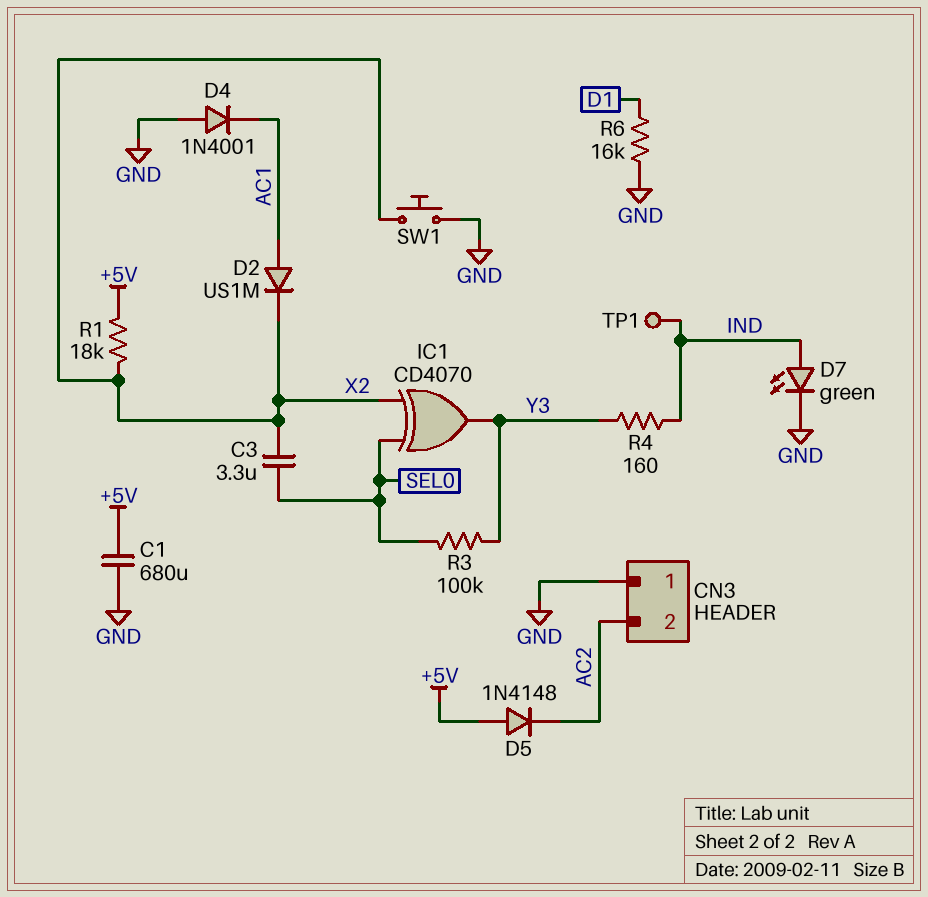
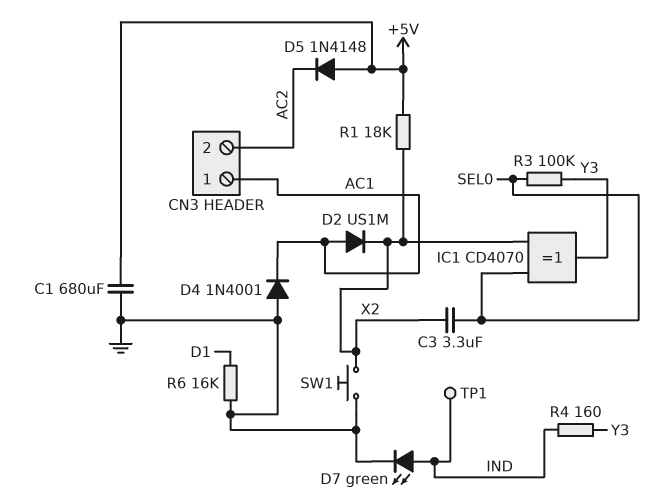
CN3 pin 1: GND -> AC1

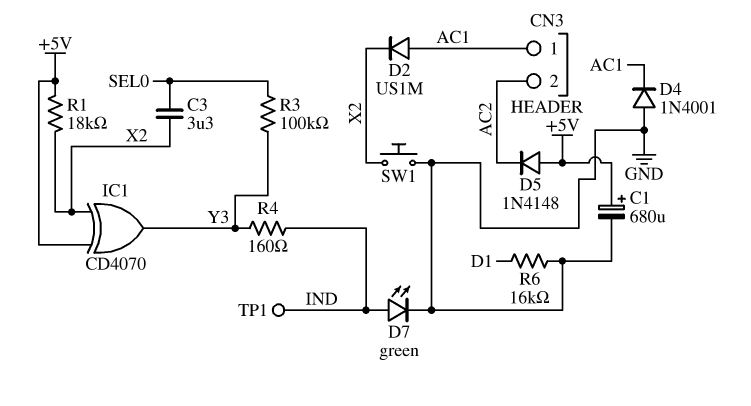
C1: 680uF (+5V, GND) -> 680uF (plus +5V, minus GND)
IC1: XOR CD4070 (in SEL0, in X2, out Y3) -> XOR CD4070 (in +5V, in X2, out Y3)

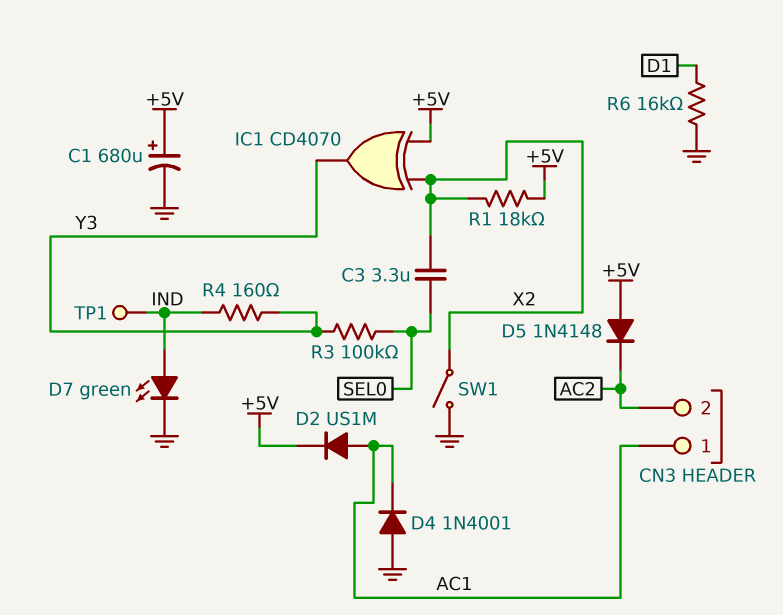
D2: diode US1M (A AC1, K X2) -> diode US1M (A AC1, K +5V)
SW1: button (GND, X2) -> switch (GND, X2)

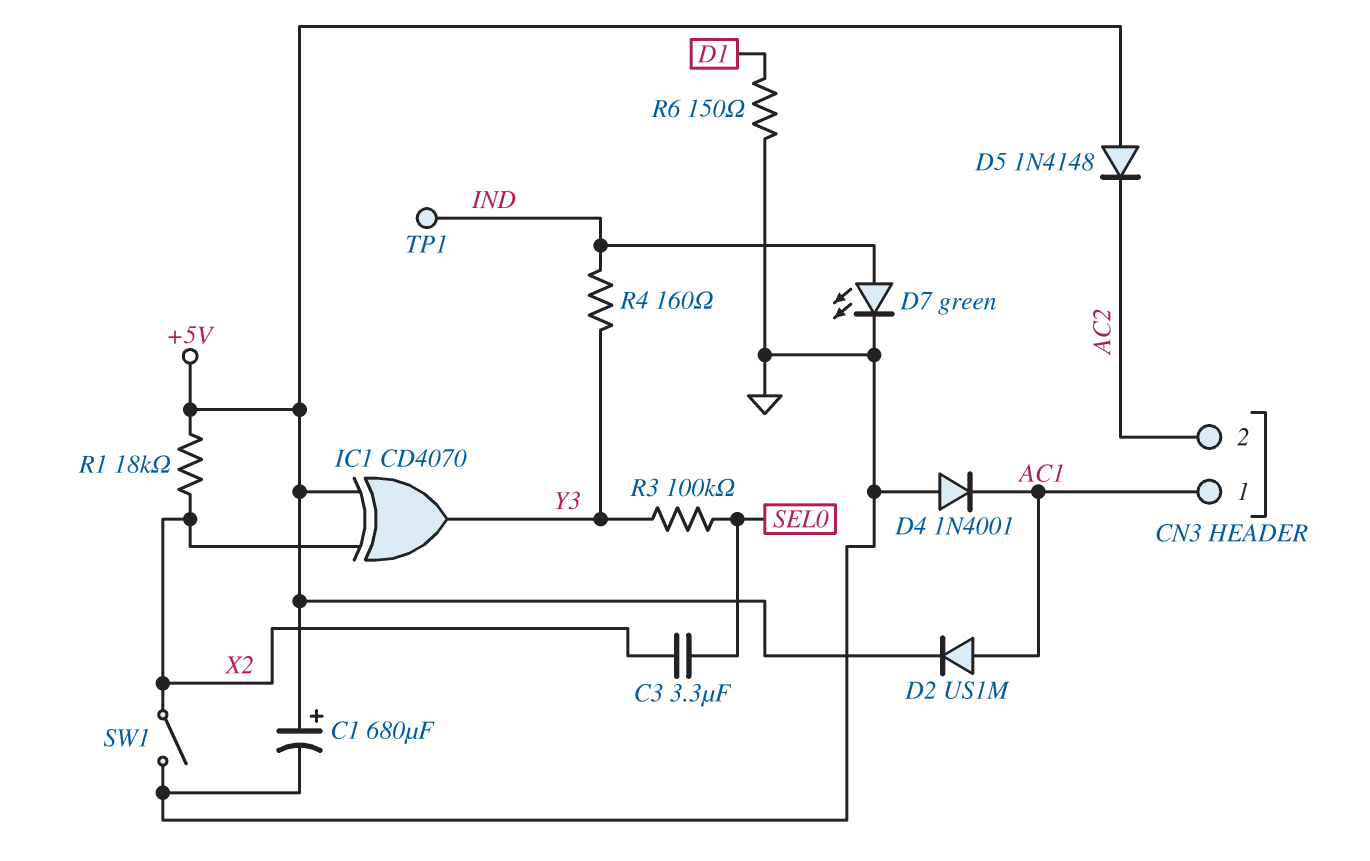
R6: 16k (D1, GND) -> 150 (D1, GND)

